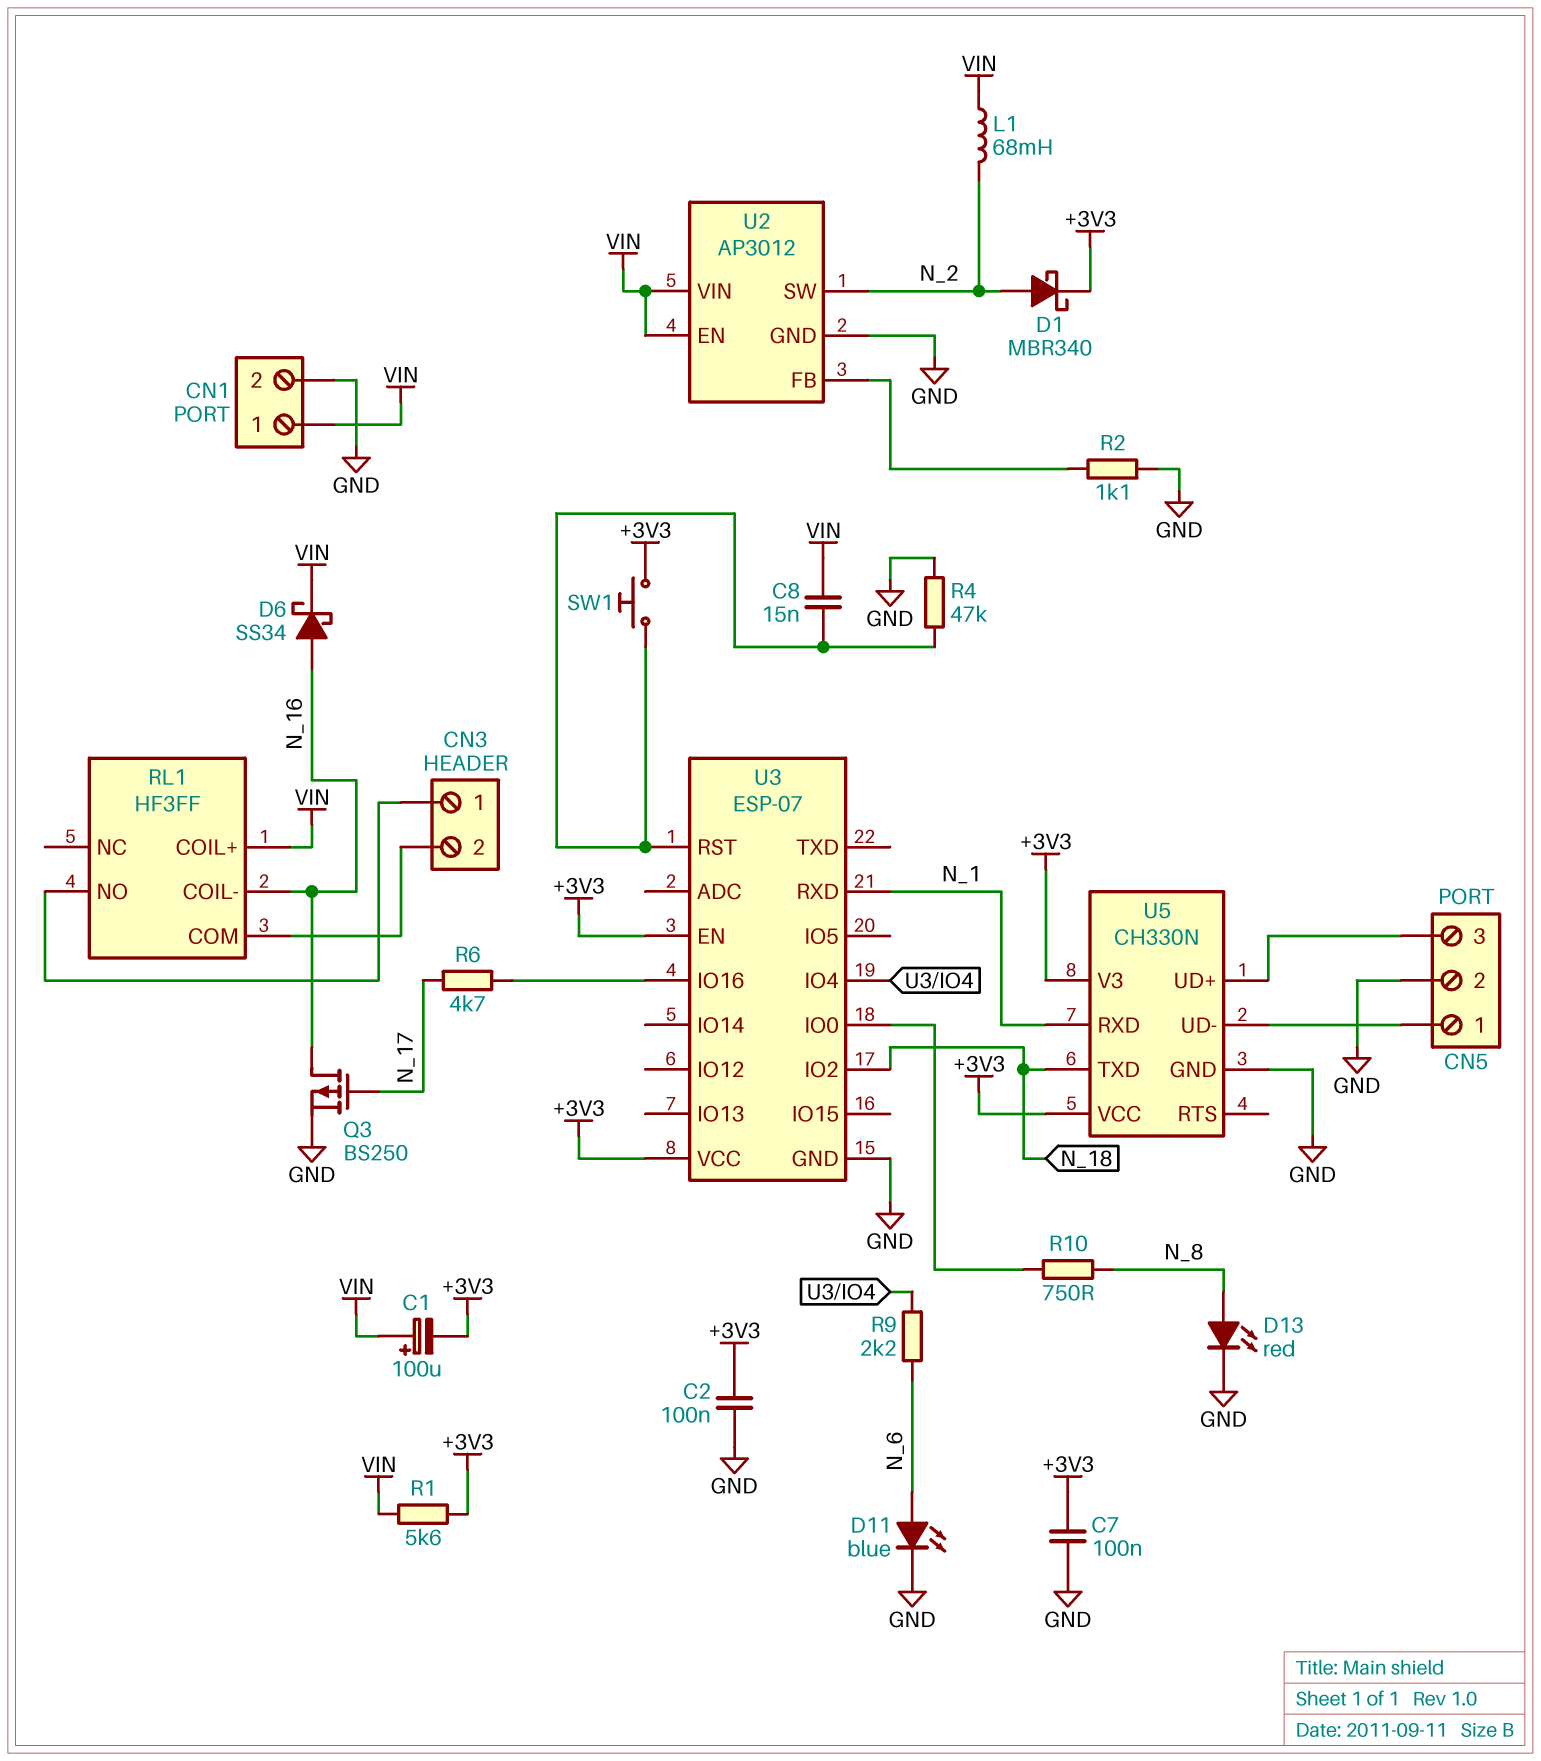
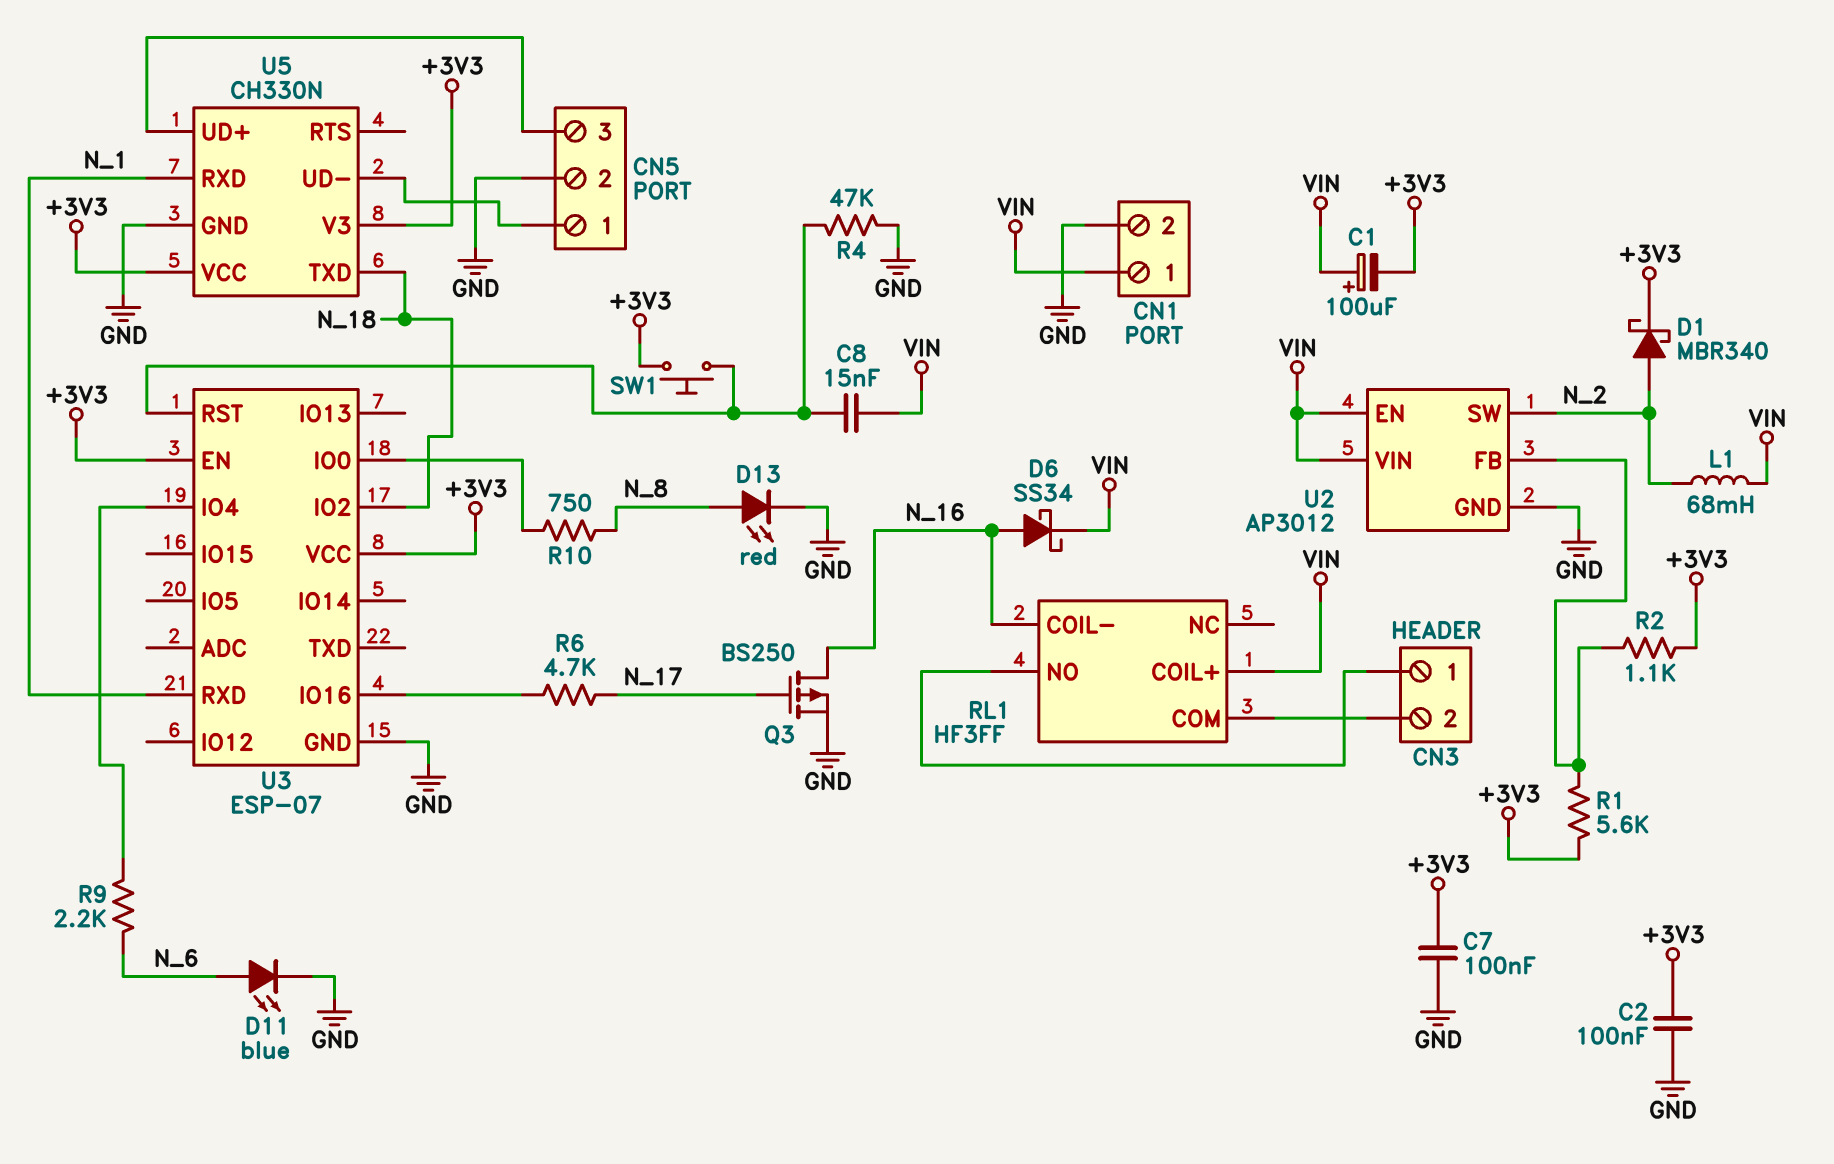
R1: 5.6k (+3V3, VIN) -> 5.6k (+3V3, U2/FB)
R2: 1.1k (GND, U2/FB) -> 1.1k (+3V3, U2/FB)

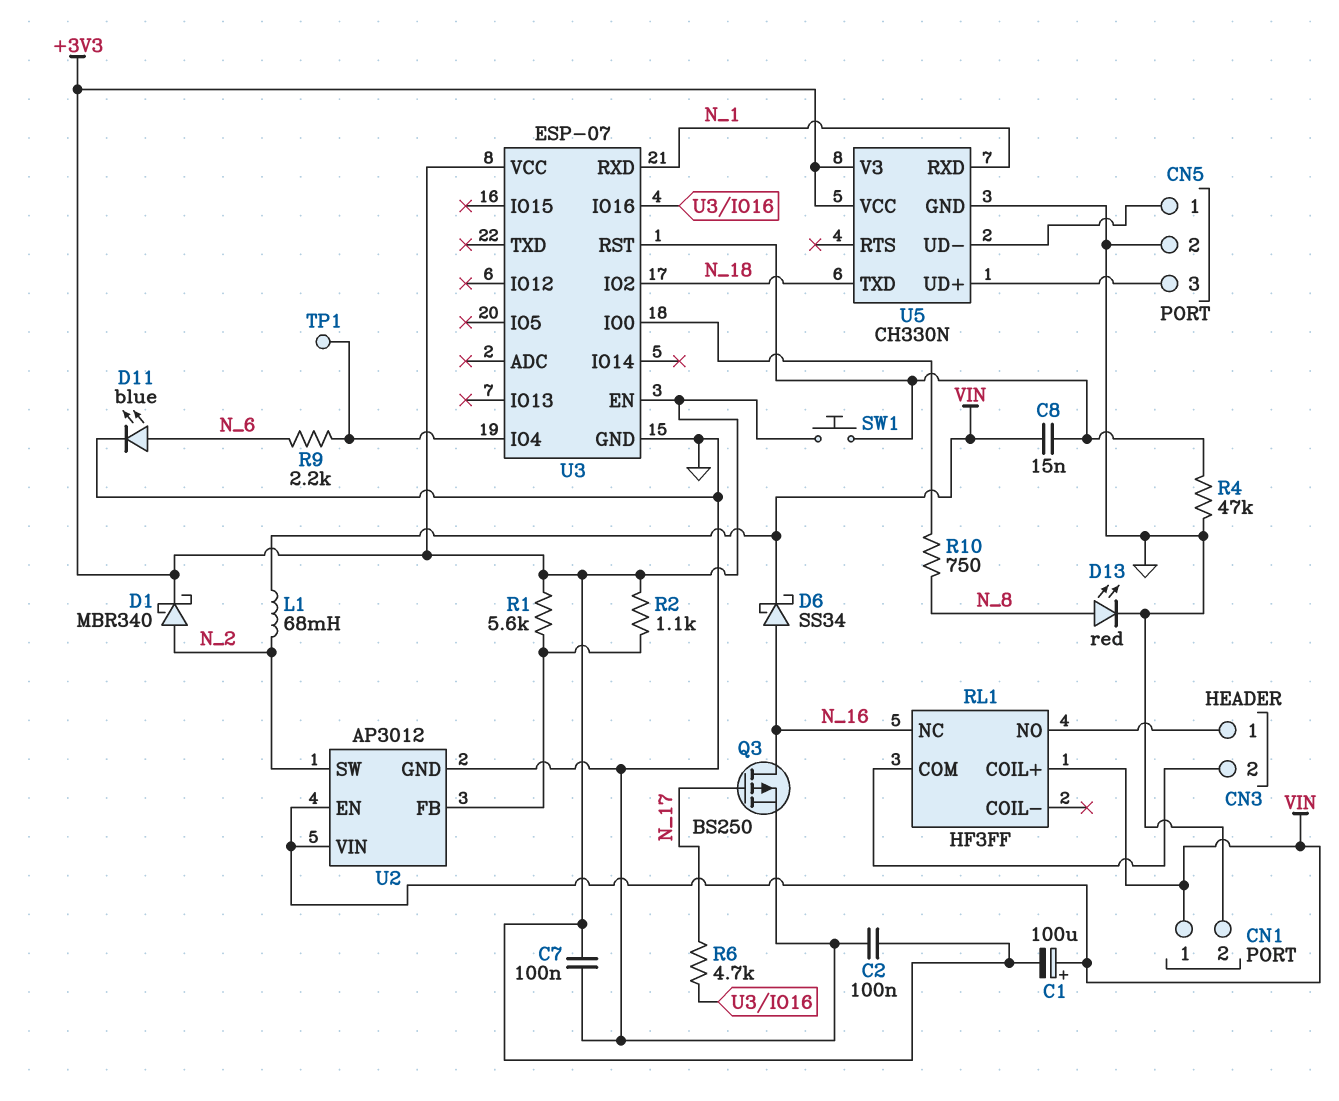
RL1 pin COIL-: N_16 -> none
RL1 pin NC: none -> N_16
TP1: none -> test point (U3/IO4)

